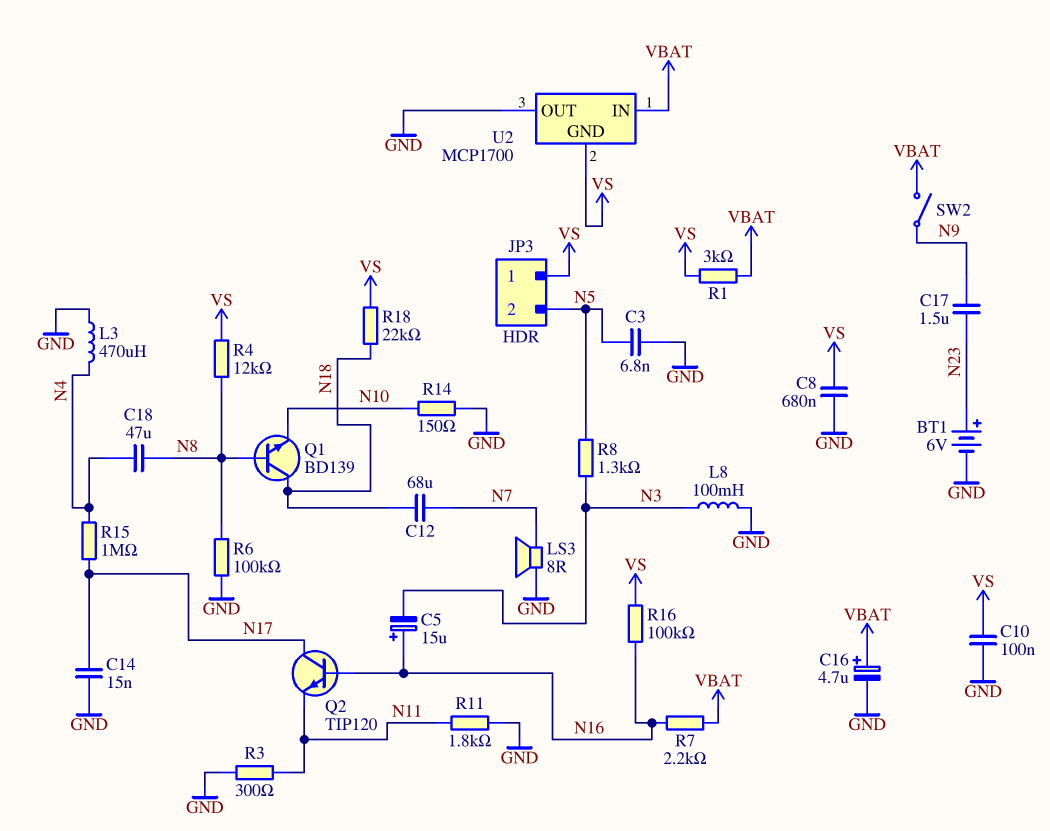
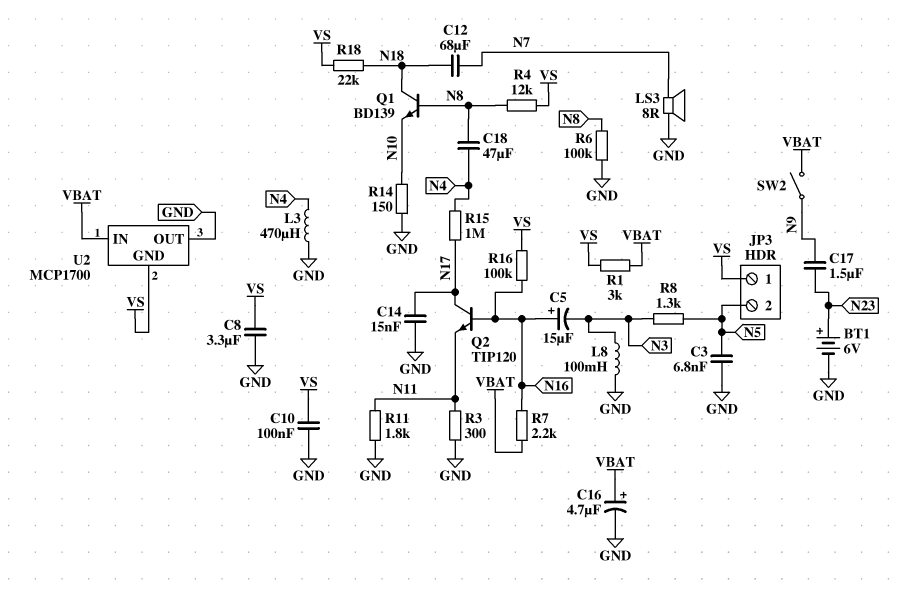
C8: 680nF (GND, VS) -> 3.3uF (GND, VS)

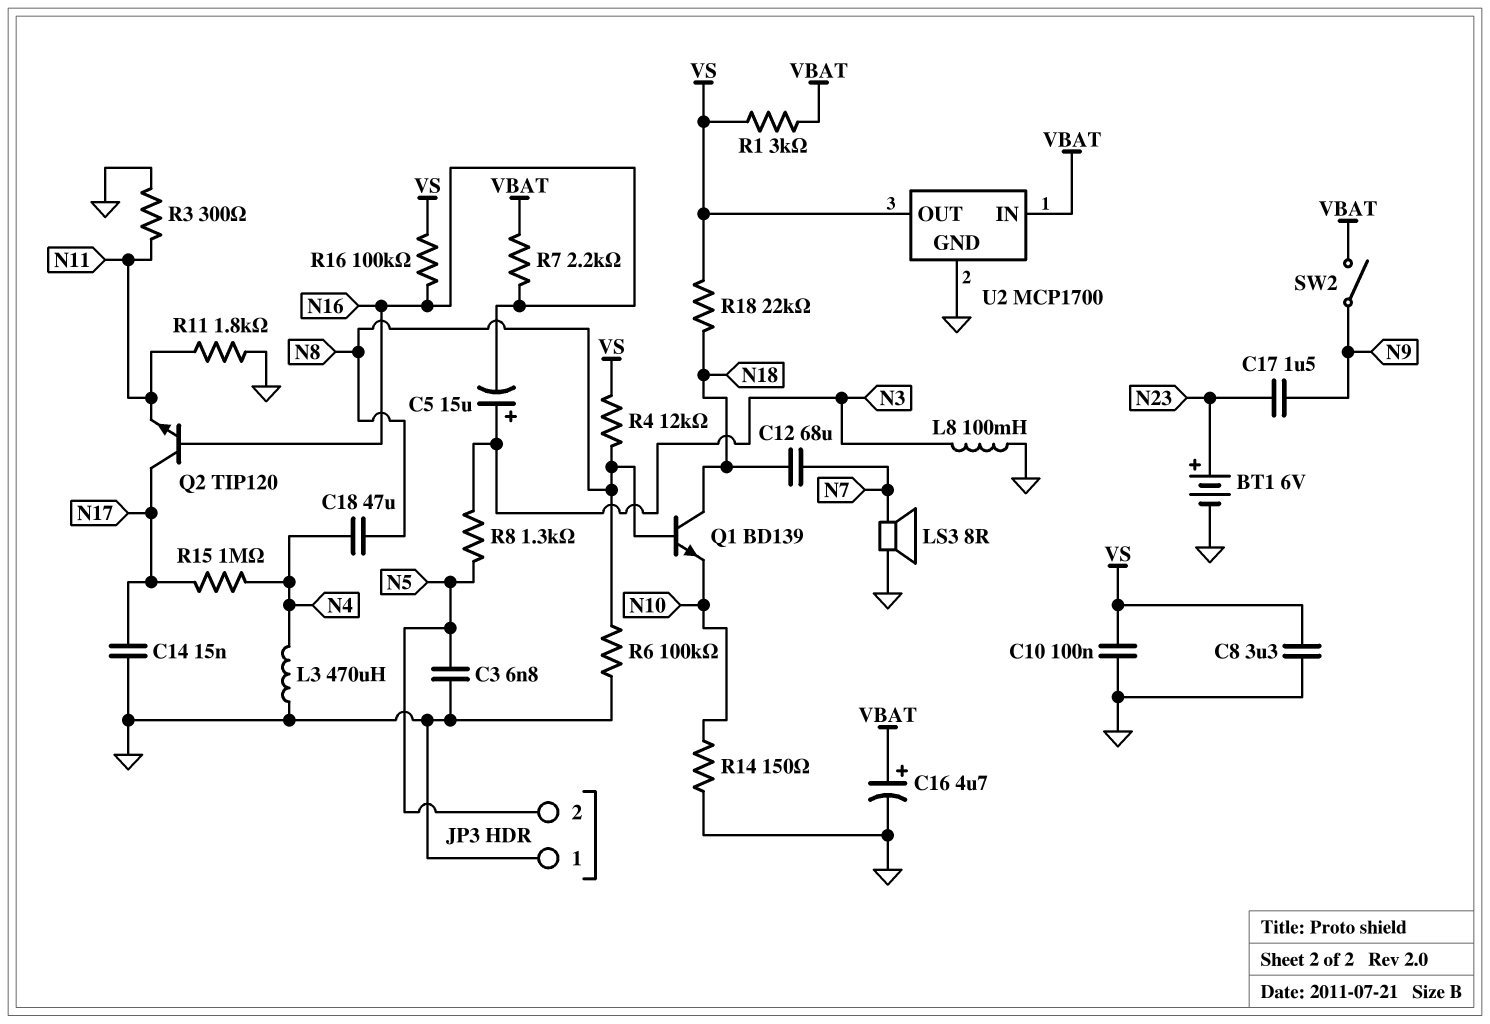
C5: 15uF (plus N16, minus N3) -> 15uF (plus N3, minus N16)
JP3 pin 1: VS -> GND
U2 pin GND: VS -> GND
U2 pin OUT: GND -> VS

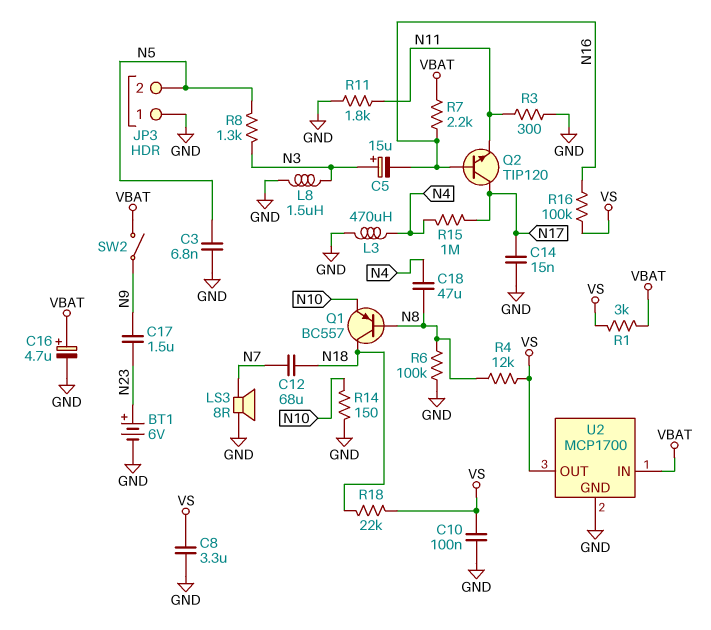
L8: 100mH (GND, N3) -> 1.5uH (GND, N3)
Q1: NPN BD139 (B N8, C N18, E N10) -> PNP BC557 (B N8, C N18, E N10)

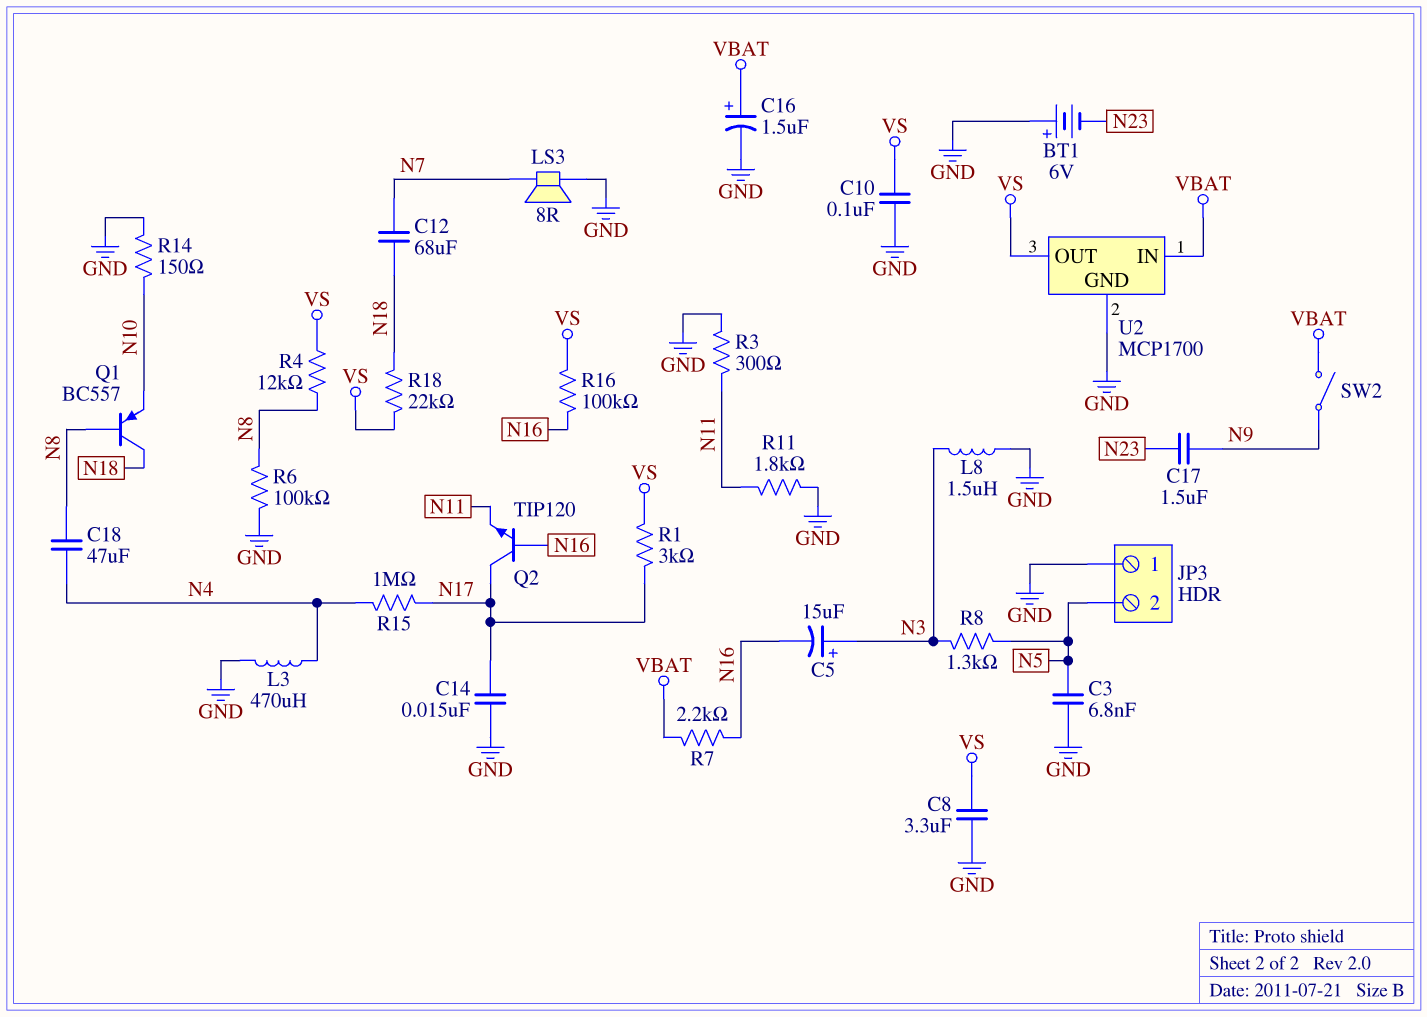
BT1: 6V (plus N23, minus GND) -> 6V (plus GND, minus N23)
C16: 4.7uF (plus VBAT, minus GND) -> 1.5uF (plus VBAT, minus GND)
R1: 3k (VBAT, VS) -> 3k (N17, VS)

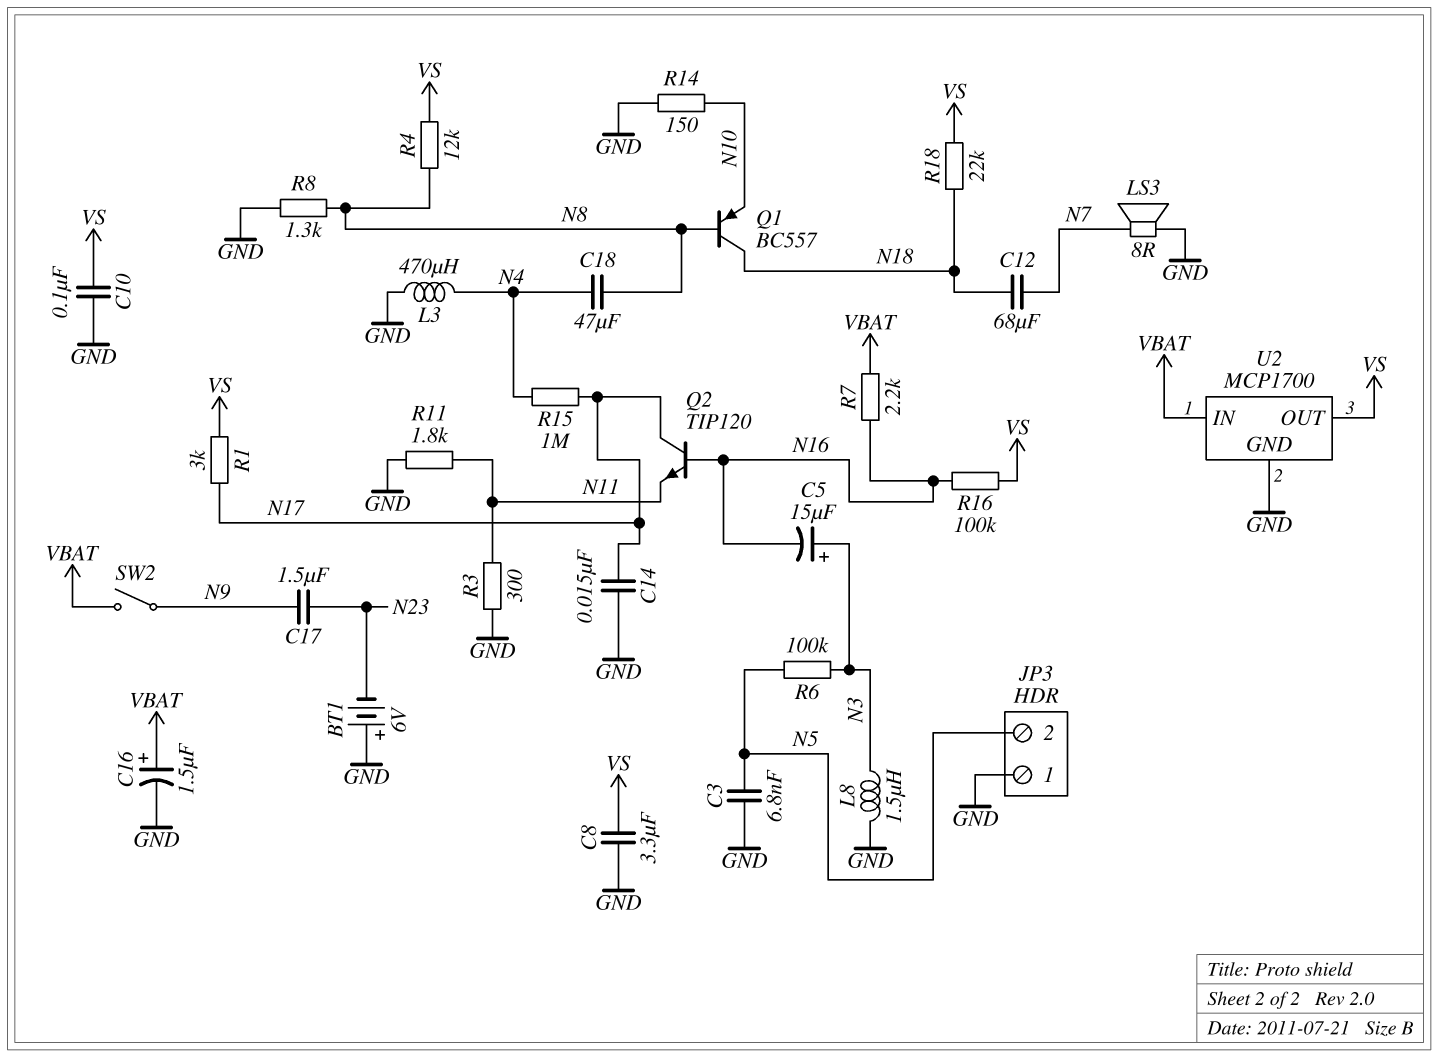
R6: 100k (GND, N8) -> 100k (N3, N5)
R8: 1.3k (N3, N5) -> 1.3k (GND, N8)

